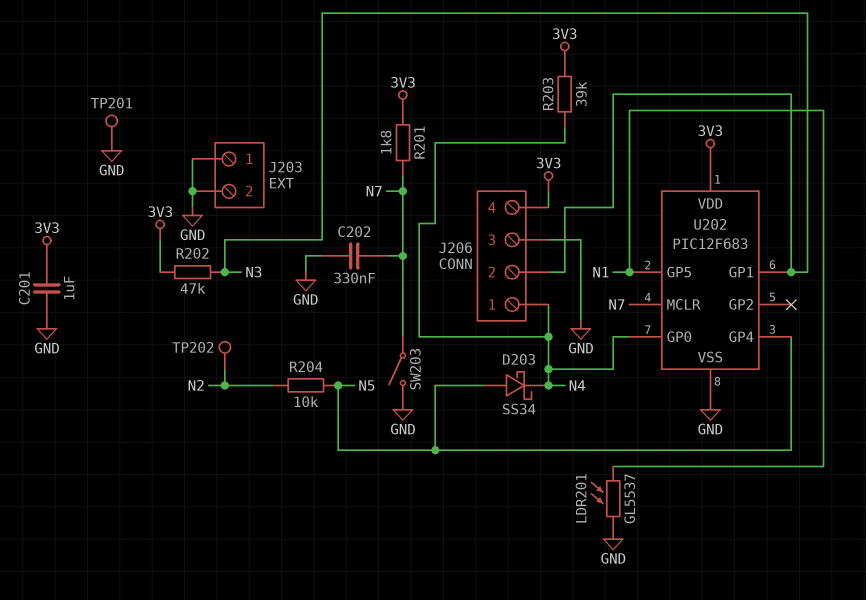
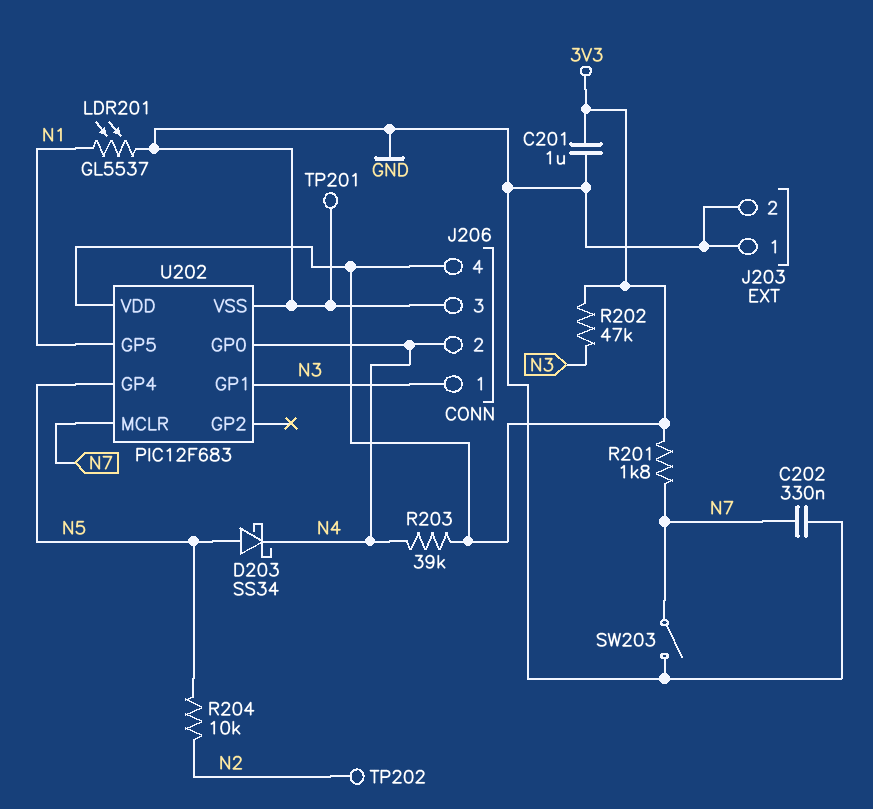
J206 pin 1: N4 -> N3
J206 pin 2: N3 -> N4

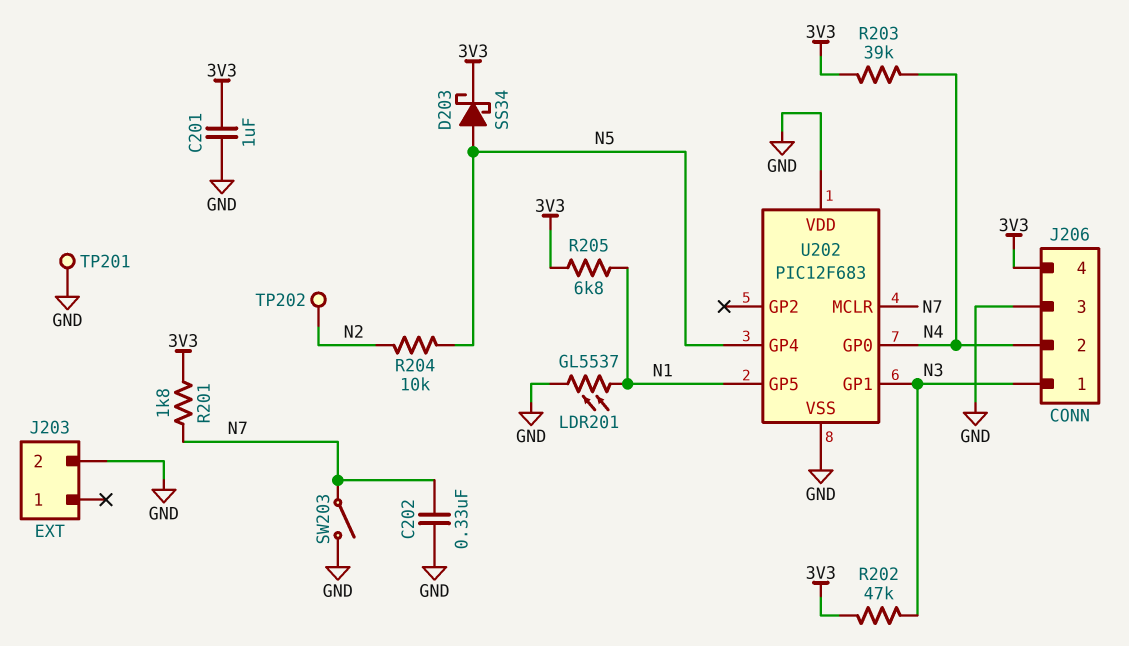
D203: schottky SS34 (A N5, K N4) -> schottky SS34 (A N5, K 3V3)
J203 pin 1: GND -> none
R205: none -> 6.8k (3V3, N1)
U202 pin VDD: 3V3 -> GND

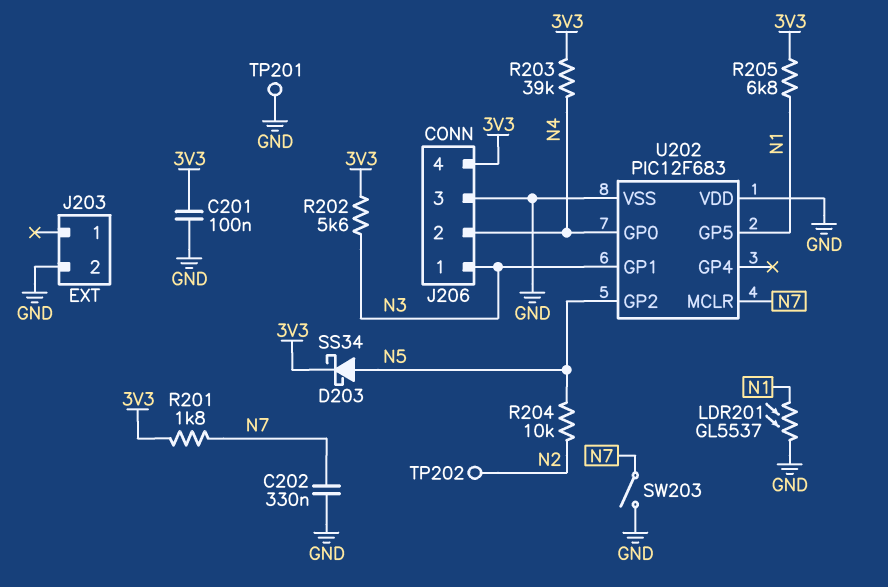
C201: 1uF (3V3, GND) -> 100nF (3V3, GND)
R202: 47k (3V3, N3) -> 5.6k (3V3, N3)
U202 pin GP2: none -> N5
U202 pin GP4: N5 -> none

